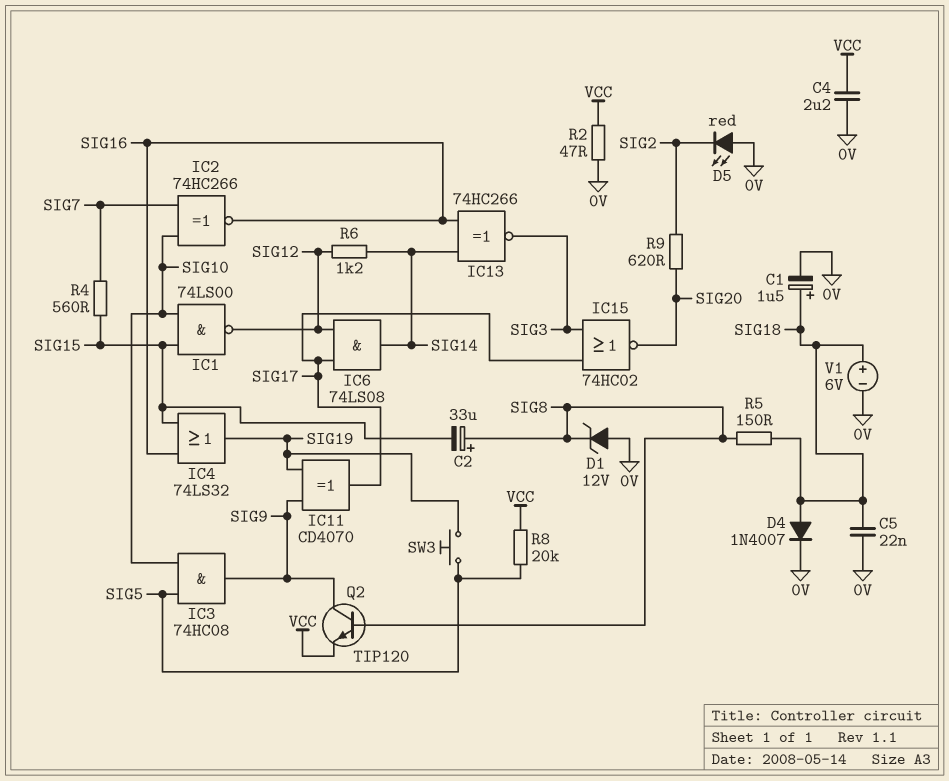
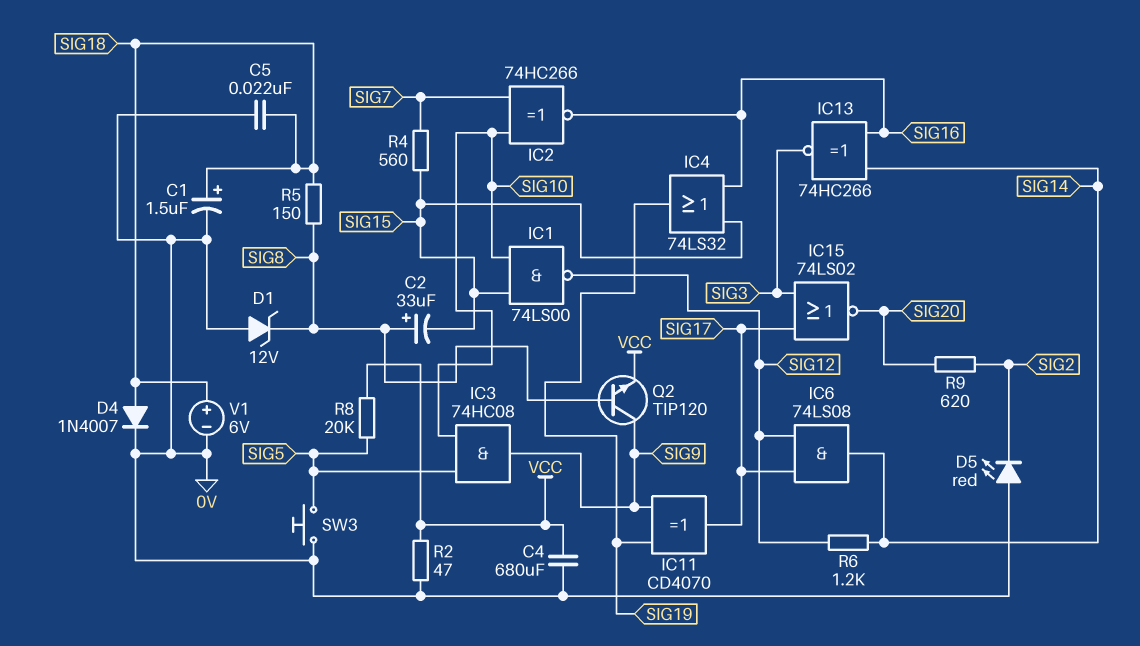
C4: 2.2uF (0V, VCC) -> 680uF (0V, VCC)
IC15: NOR 74HC02 (in SIG3, in SIG17, out SIG20) -> NOR 74LS02 (in SIG3, in SIG17, out SIG20)
SW3: button (SIG5, SIG19) -> button (0V, SIG5)

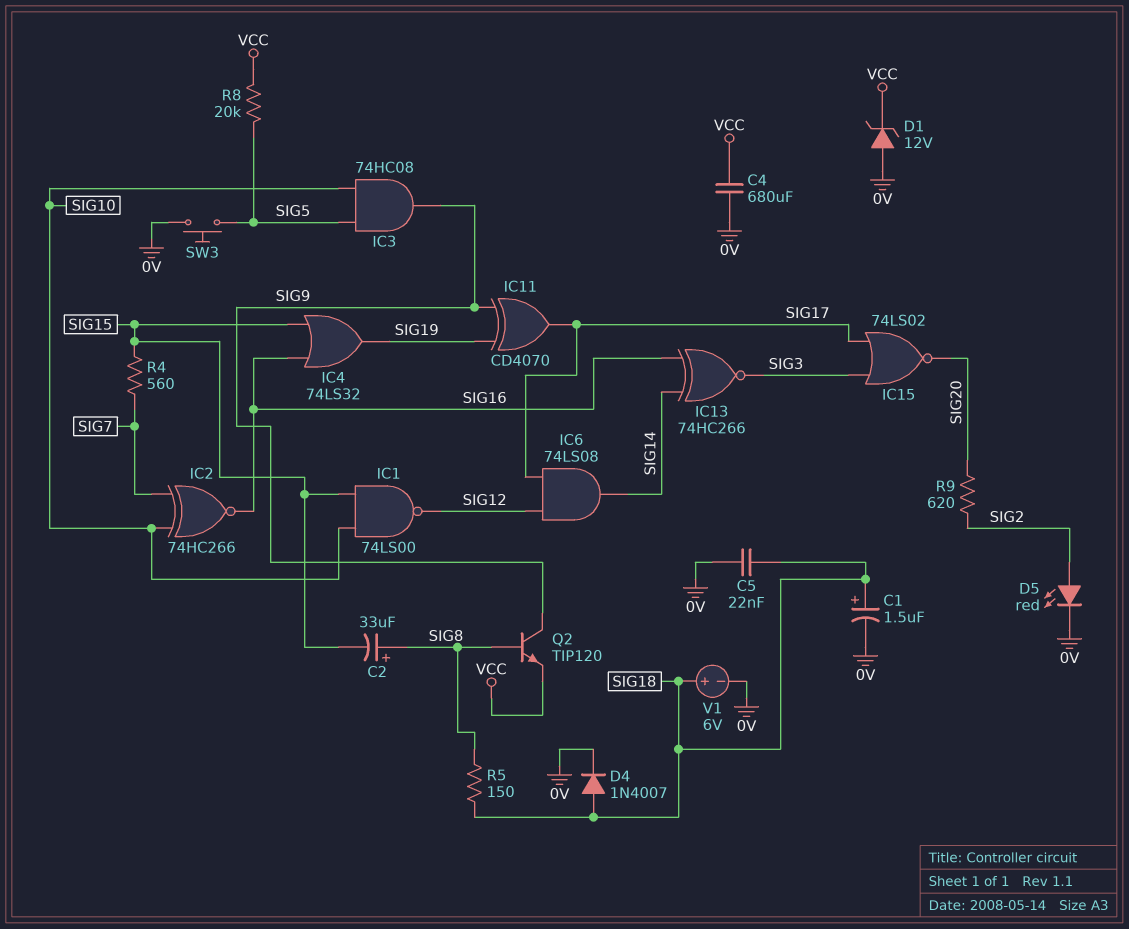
D1: zener 12V (A 0V, K SIG8) -> zener 12V (A 0V, K VCC)
D5: LED red (A 0V, K SIG2) -> LED red (A SIG2, K 0V)
R2: 47 (0V, VCC) -> none
R6: 1.2k (SIG12, SIG14) -> none

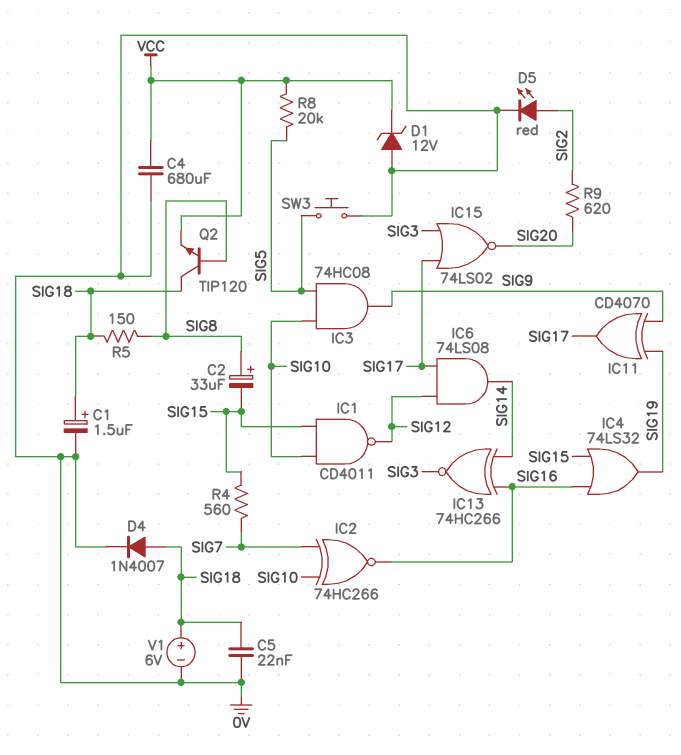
IC1: NAND 74LS00 (in SIG10, in SIG15, out SIG12) -> NAND CD4011 (in SIG10, in SIG15, out SIG12)
Q2: NPN TIP120 (B SIG8, C SIG9, E VCC) -> NPN TIP120 (B SIG8, C SIG18, E VCC)

